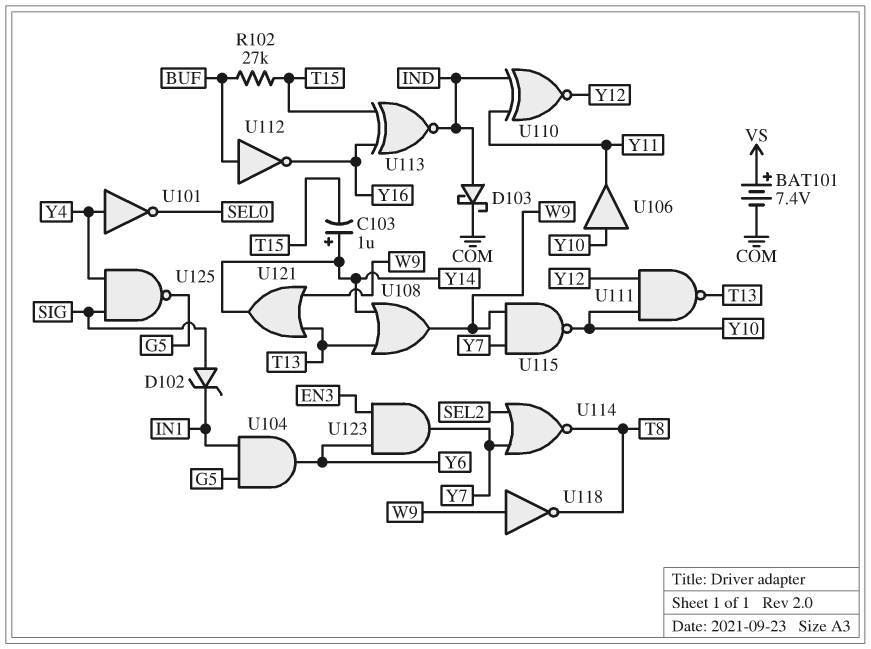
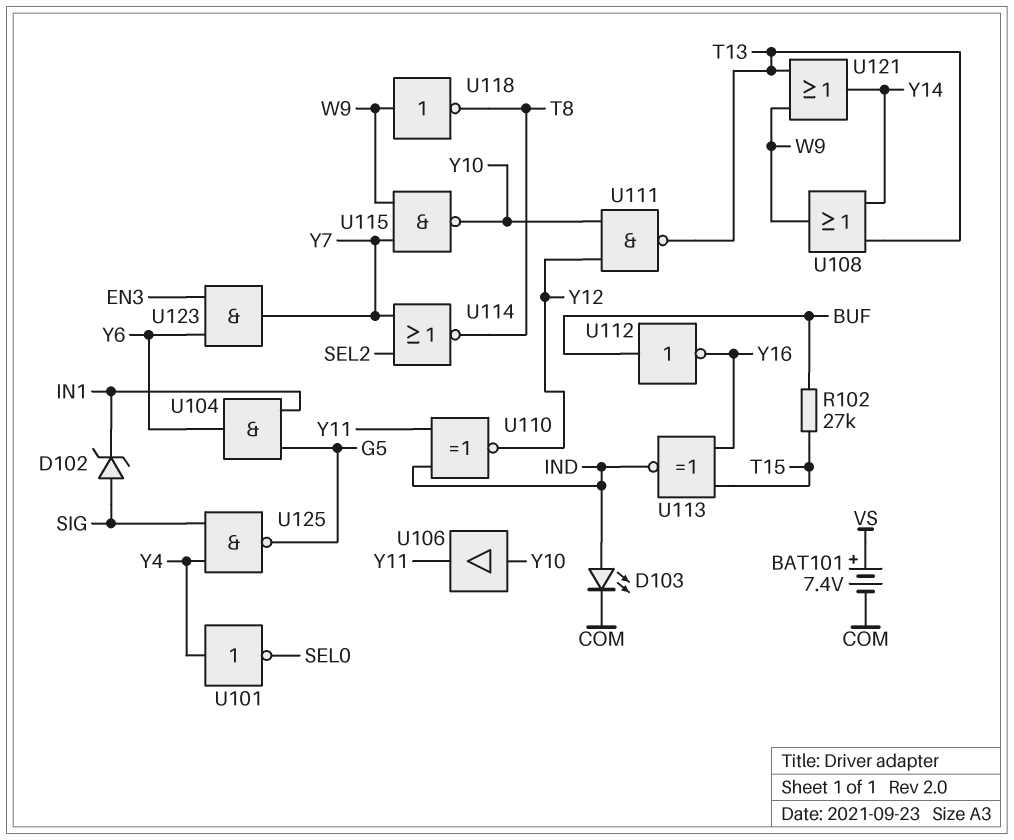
C103: 1uF (plus Y14, minus T15) -> none
D103: schottky (A IND, K COM) -> LED (A IND, K COM)

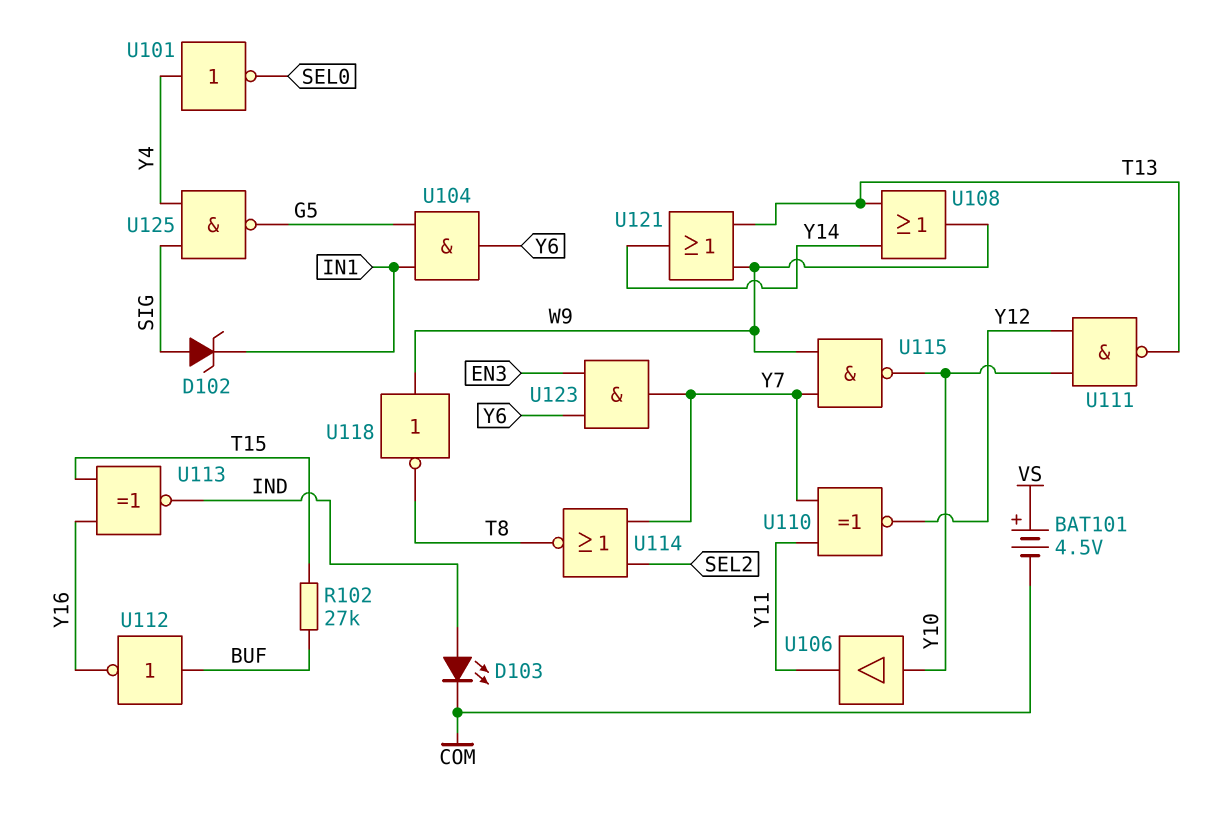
BAT101: 7.4V (plus VS, minus COM) -> 4.5V (plus VS, minus COM)
U110: XNOR (in IND, in Y11, out Y12) -> XNOR (in Y7, in Y11, out Y12)

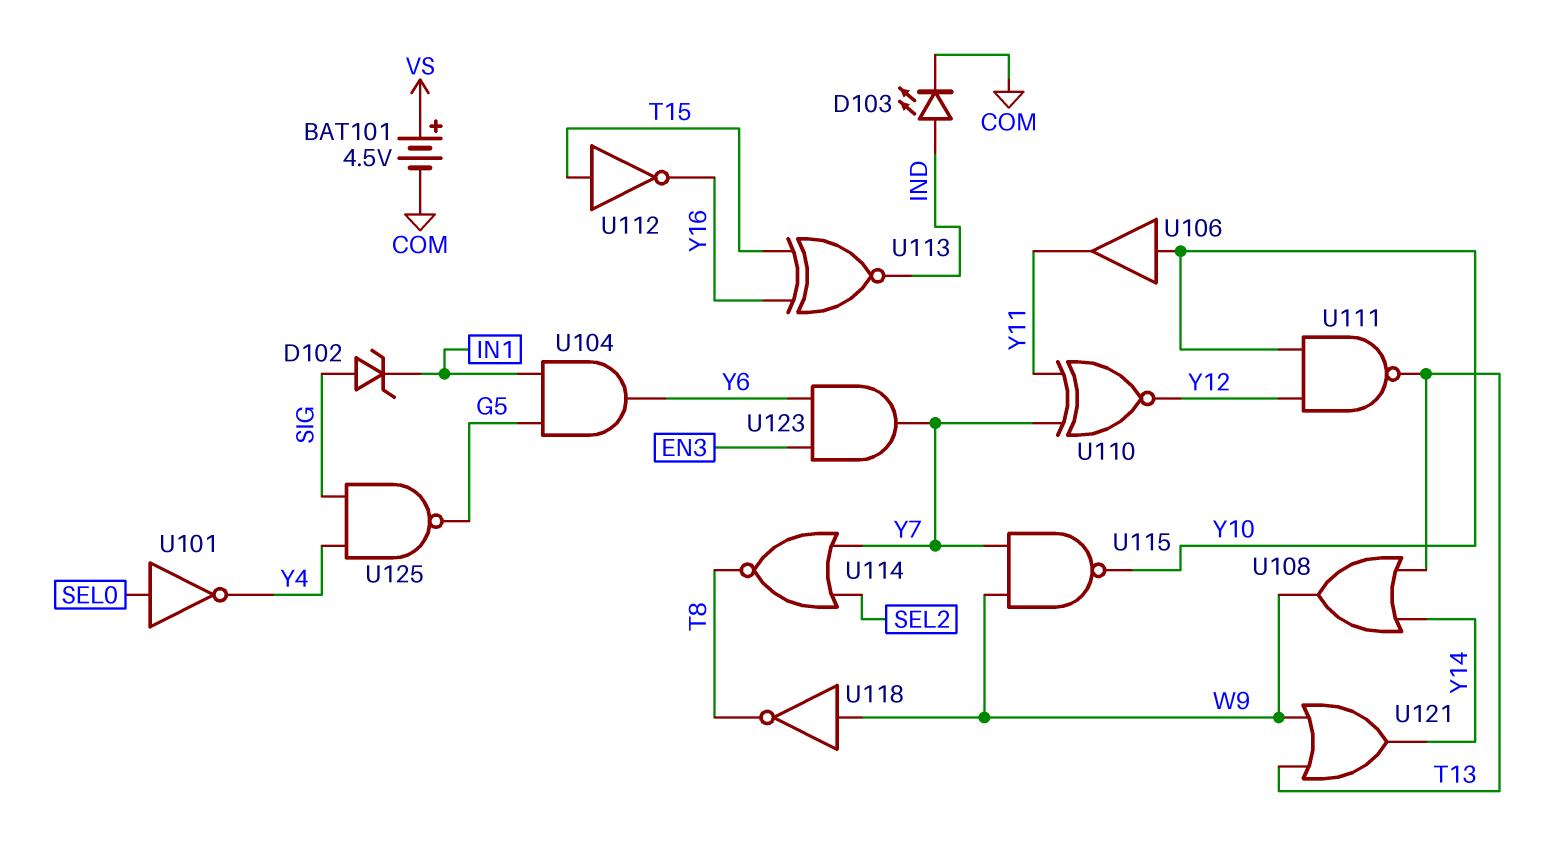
R102: 27k (BUF, T15) -> none
U101: NOT (in Y4, out SEL0) -> NOT (in SEL0, out Y4)
U112: NOT (in BUF, out Y16) -> NOT (in T15, out Y16)

